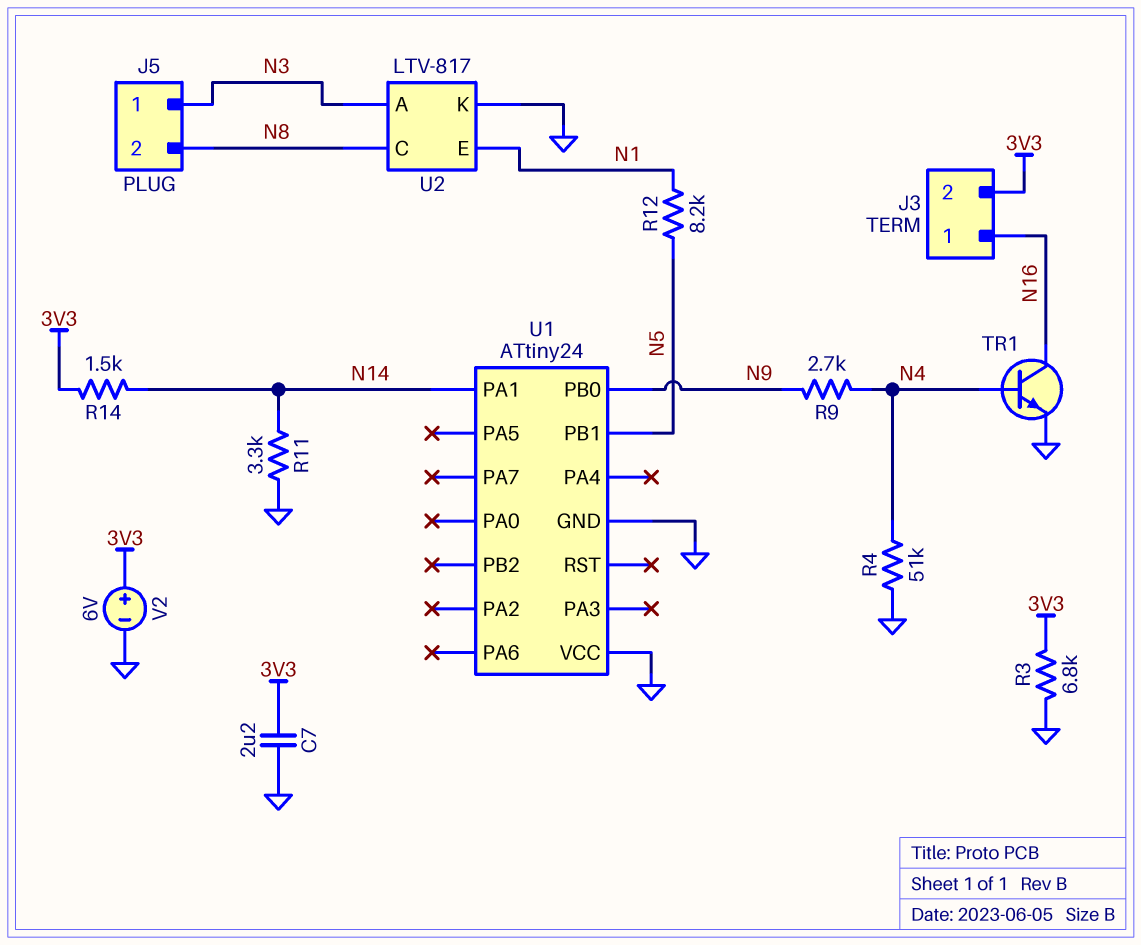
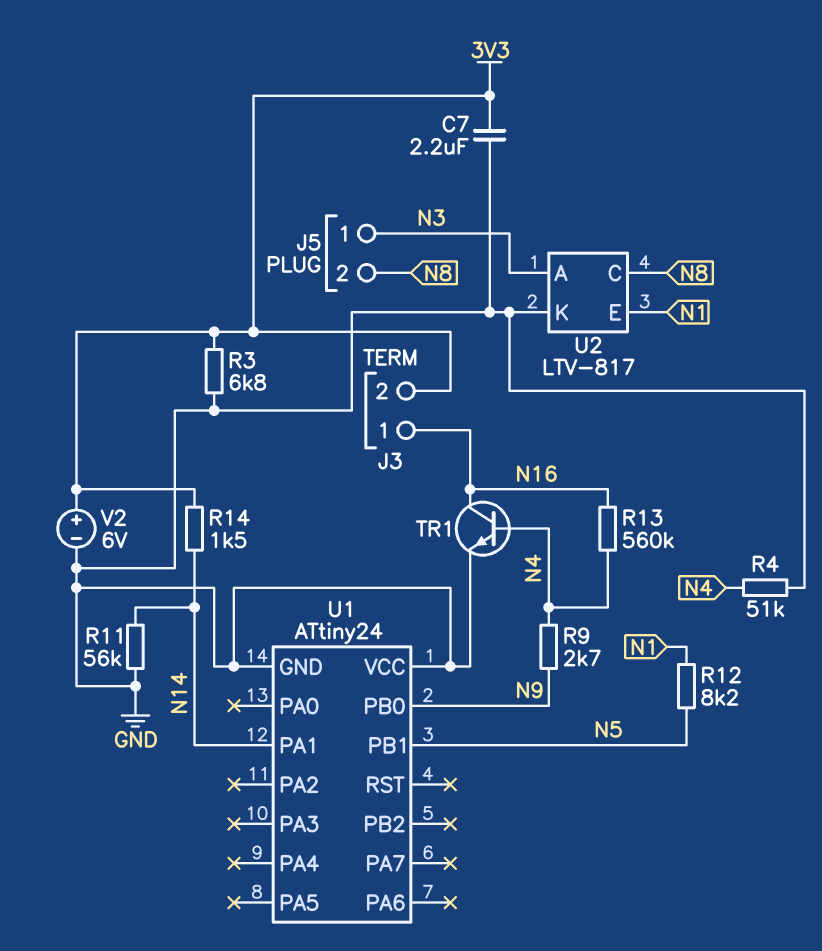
R11: 3.3k (GND, N14) -> 56k (GND, N14)
R13: none -> 560k (N4, N16)

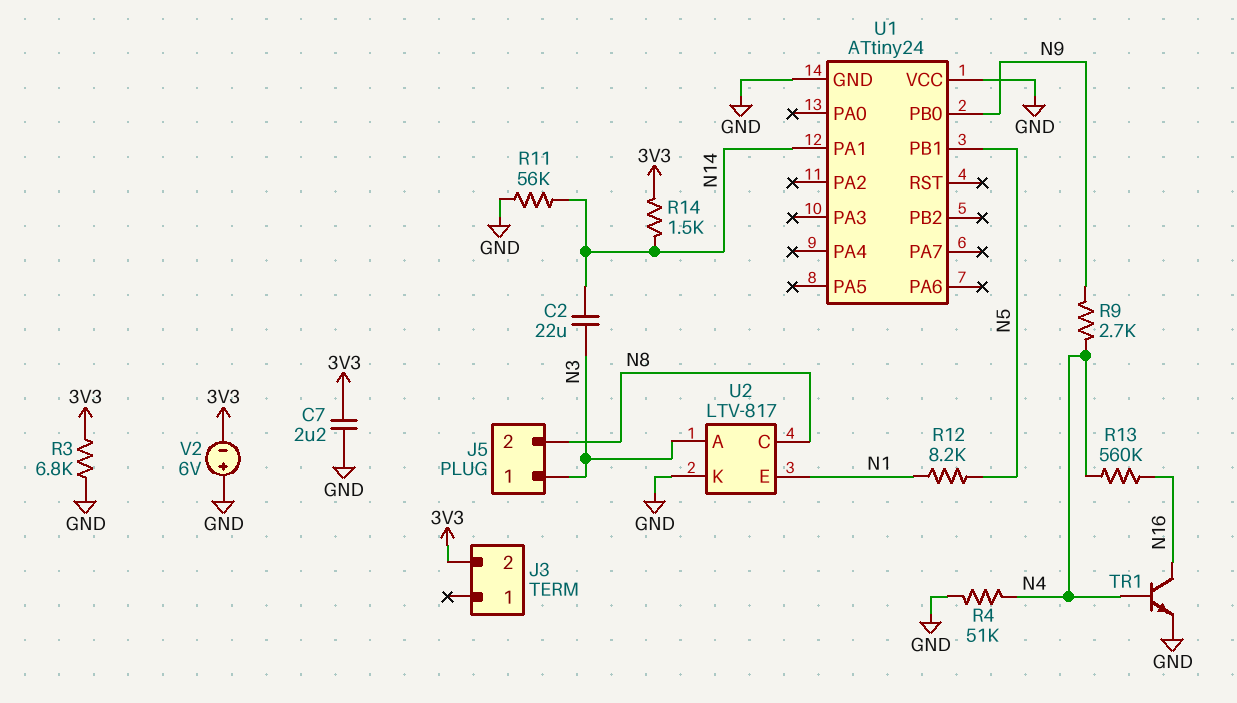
C2: none -> 22uF (N3, N14)
J3 pin 1: N16 -> none
V2: 6V (plus 3V3, minus GND) -> 6V (plus GND, minus 3V3)

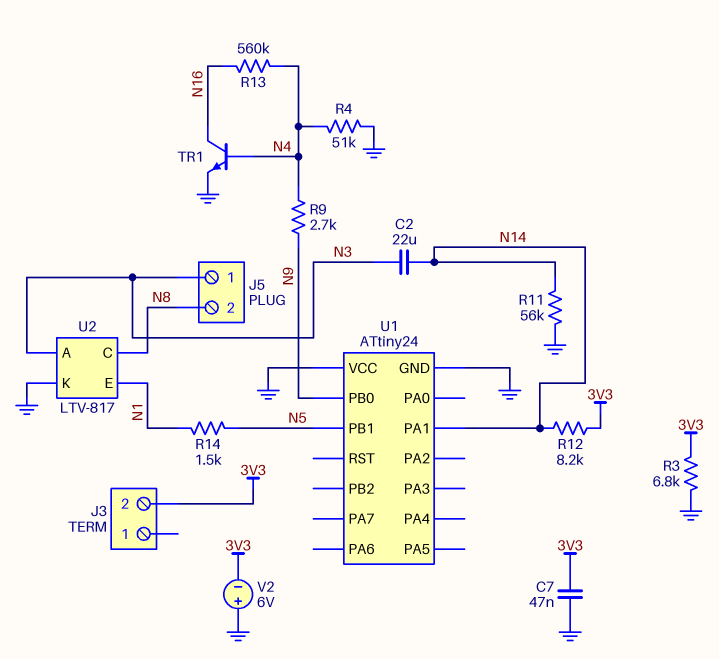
C7: 2.2uF (3V3, GND) -> 47nF (3V3, GND)
R12: 8.2k (N1, N5) -> 8.2k (3V3, N14)
R14: 1.5k (3V3, N14) -> 1.5k (N1, N5)

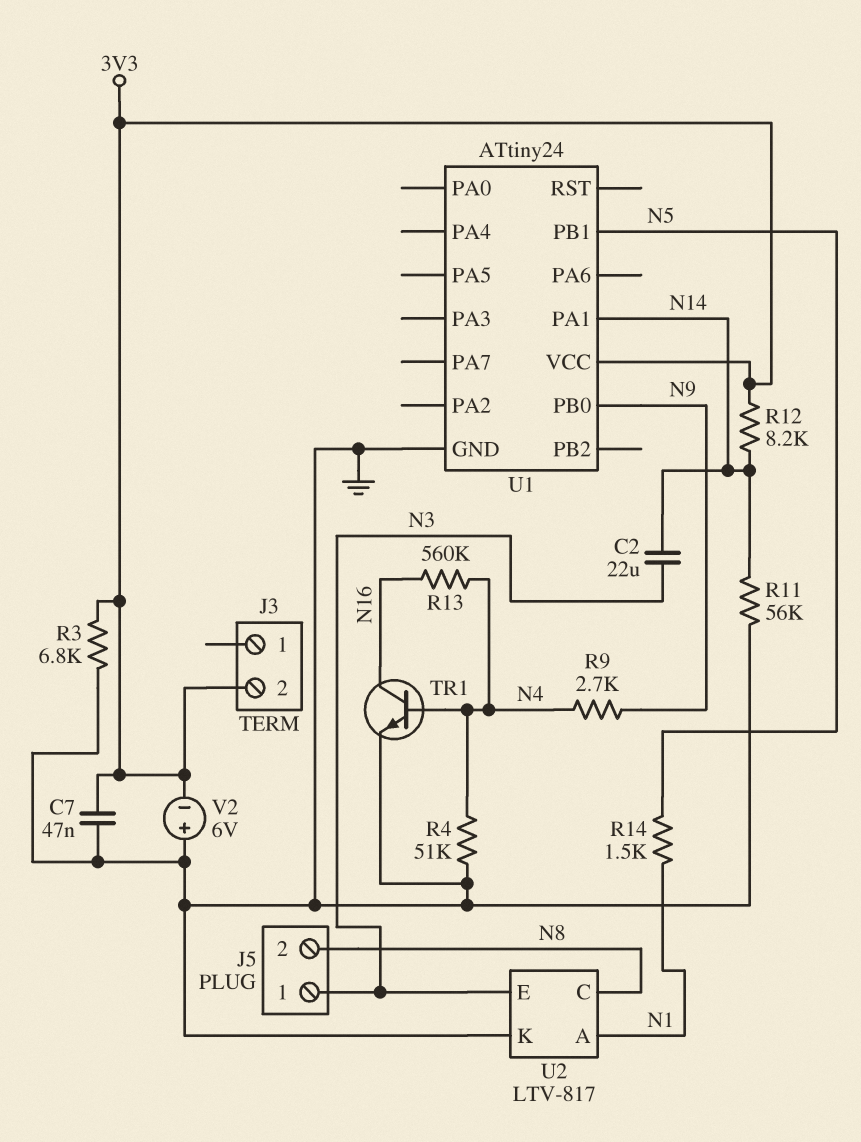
U1 pin VCC: GND -> 3V3
U2 pin A: N3 -> N1
U2 pin E: N1 -> N3

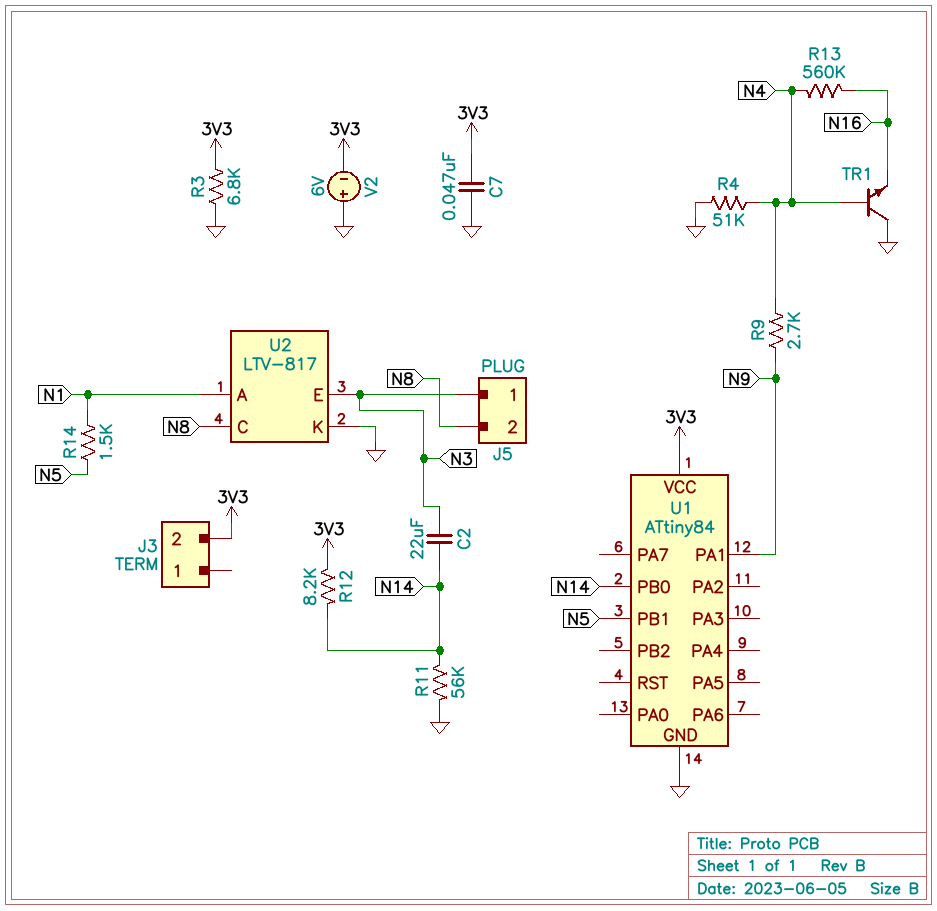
TR1: NPN (B N4, C N16, E GND) -> NPN (B N4, C GND, E N16)
U1: ATtiny24 -> ATtiny84
U1 pin PA1: N14 -> N9
U1 pin PB0: N9 -> N14

